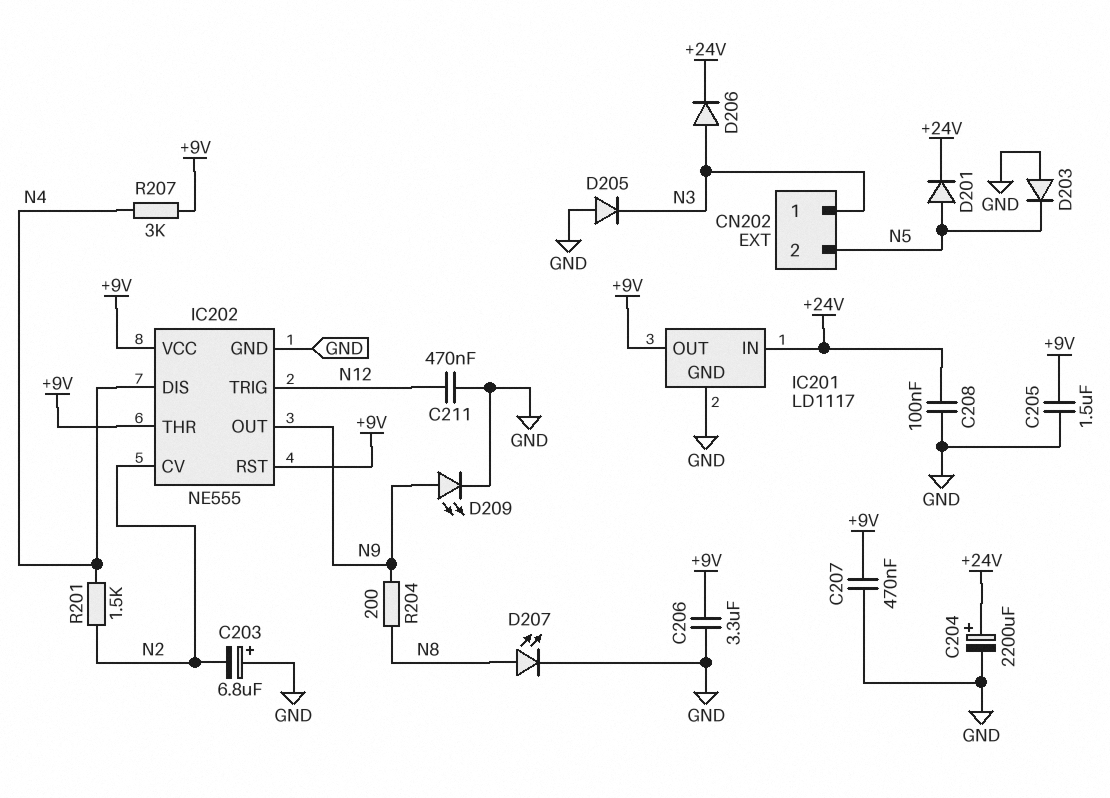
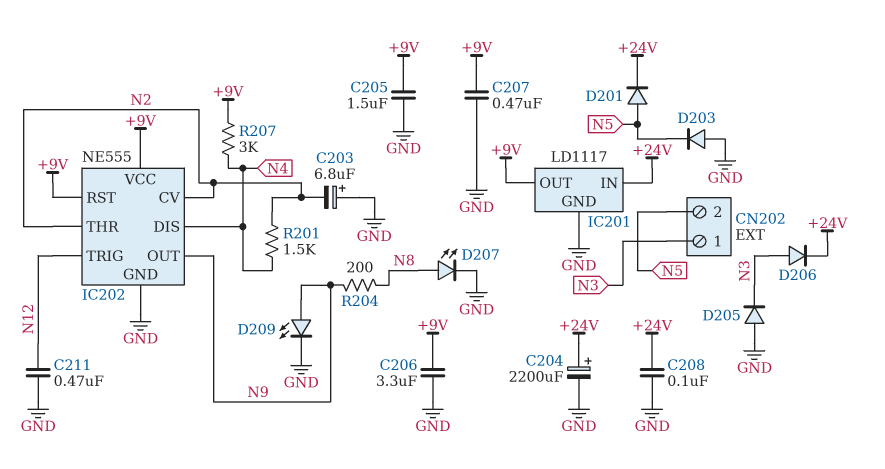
IC202 pin THR: +9V -> N2

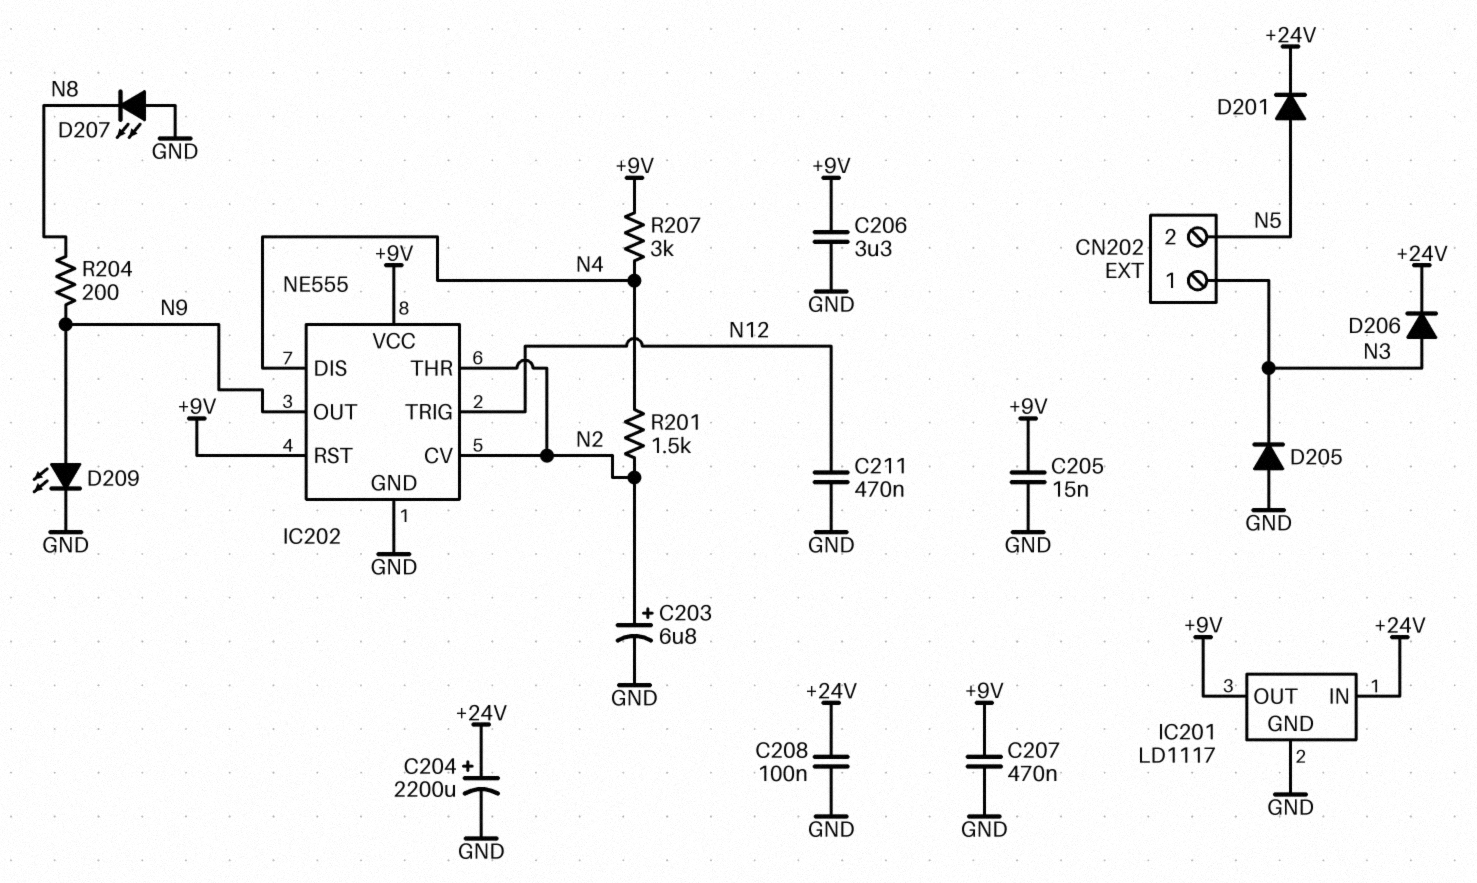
C203: 6.8uF (plus GND, minus N2) -> 6.8uF (plus N2, minus GND)
C205: 1.5uF (+9V, GND) -> 15nF (+9V, GND)
D203: diode (A GND, K N5) -> none
D207: LED (A N8, K GND) -> LED (A GND, K N8)

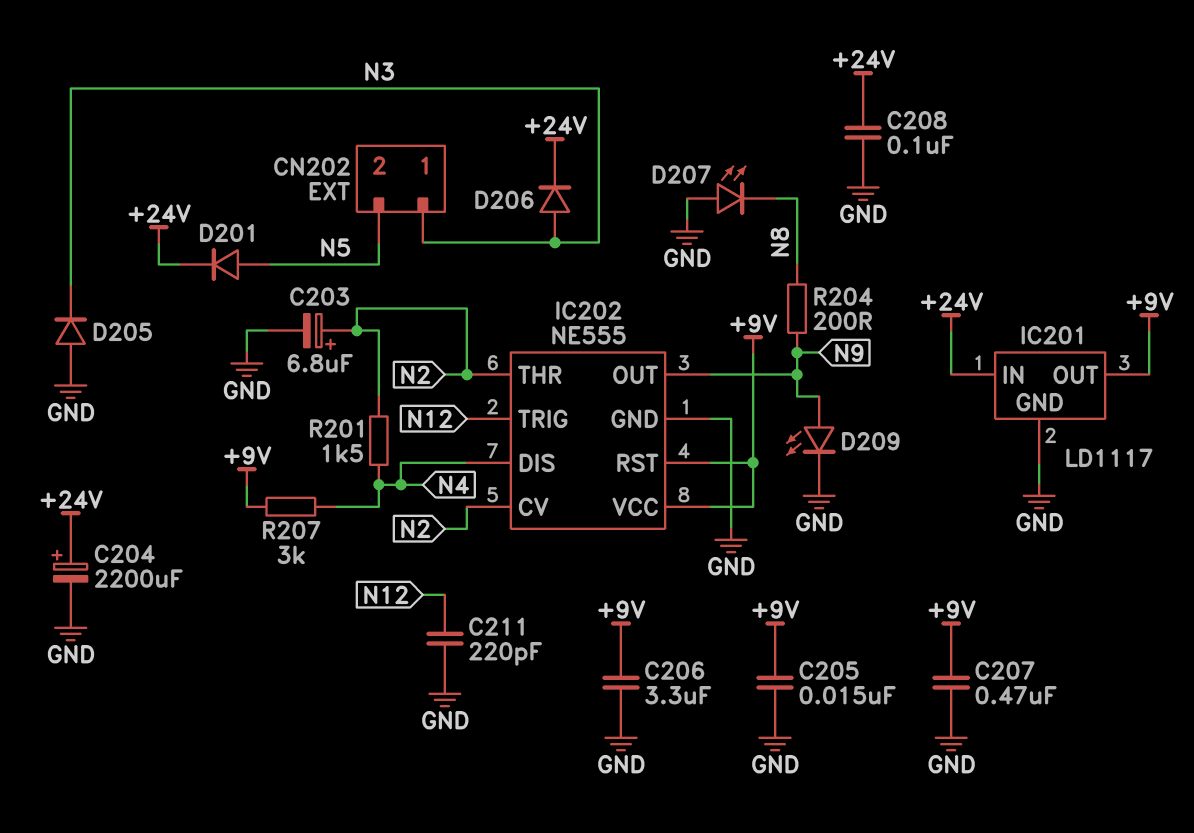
C211: 470nF (GND, N12) -> 220pF (GND, N12)

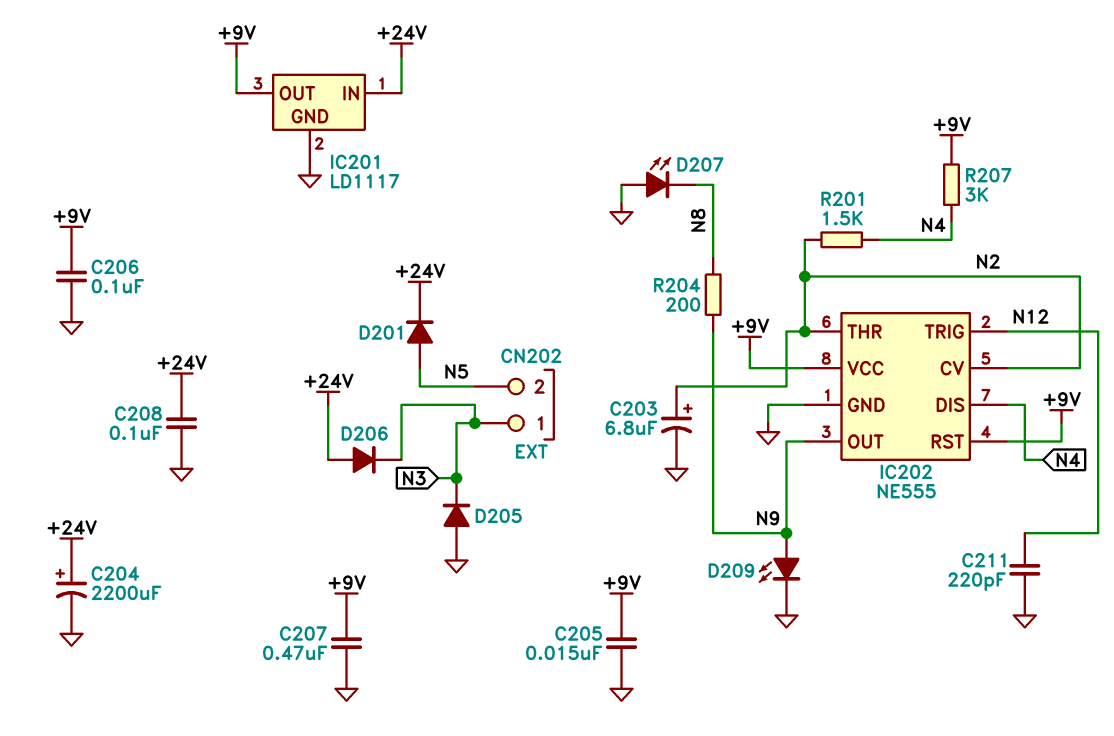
C206: 3.3uF (+9V, GND) -> 100nF (+9V, GND)
D206: diode (A N3, K +24V) -> diode (A +24V, K N3)

